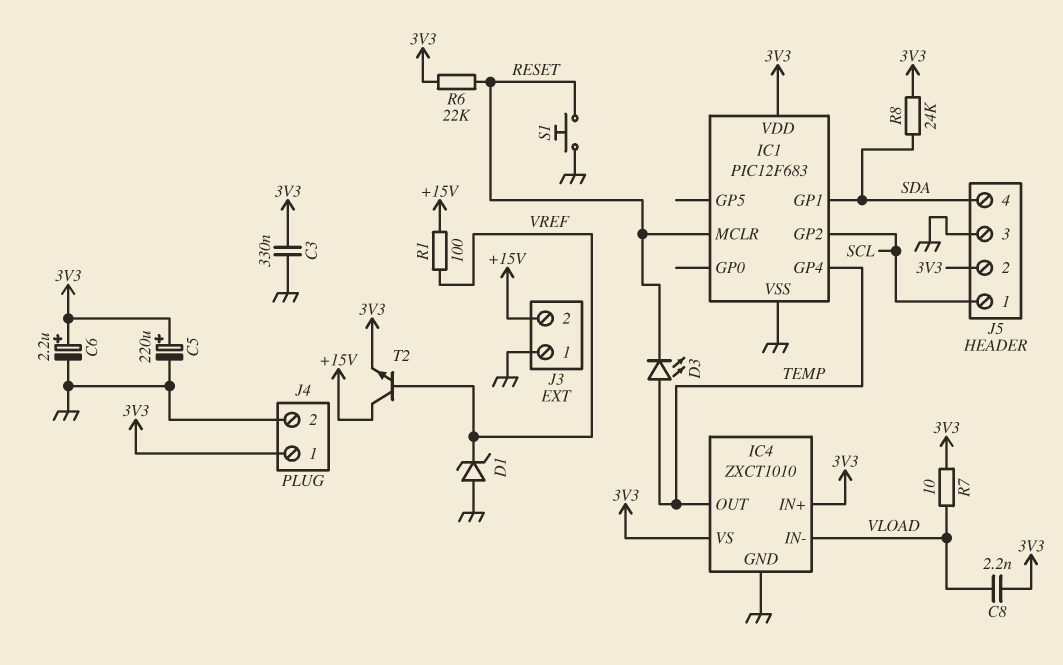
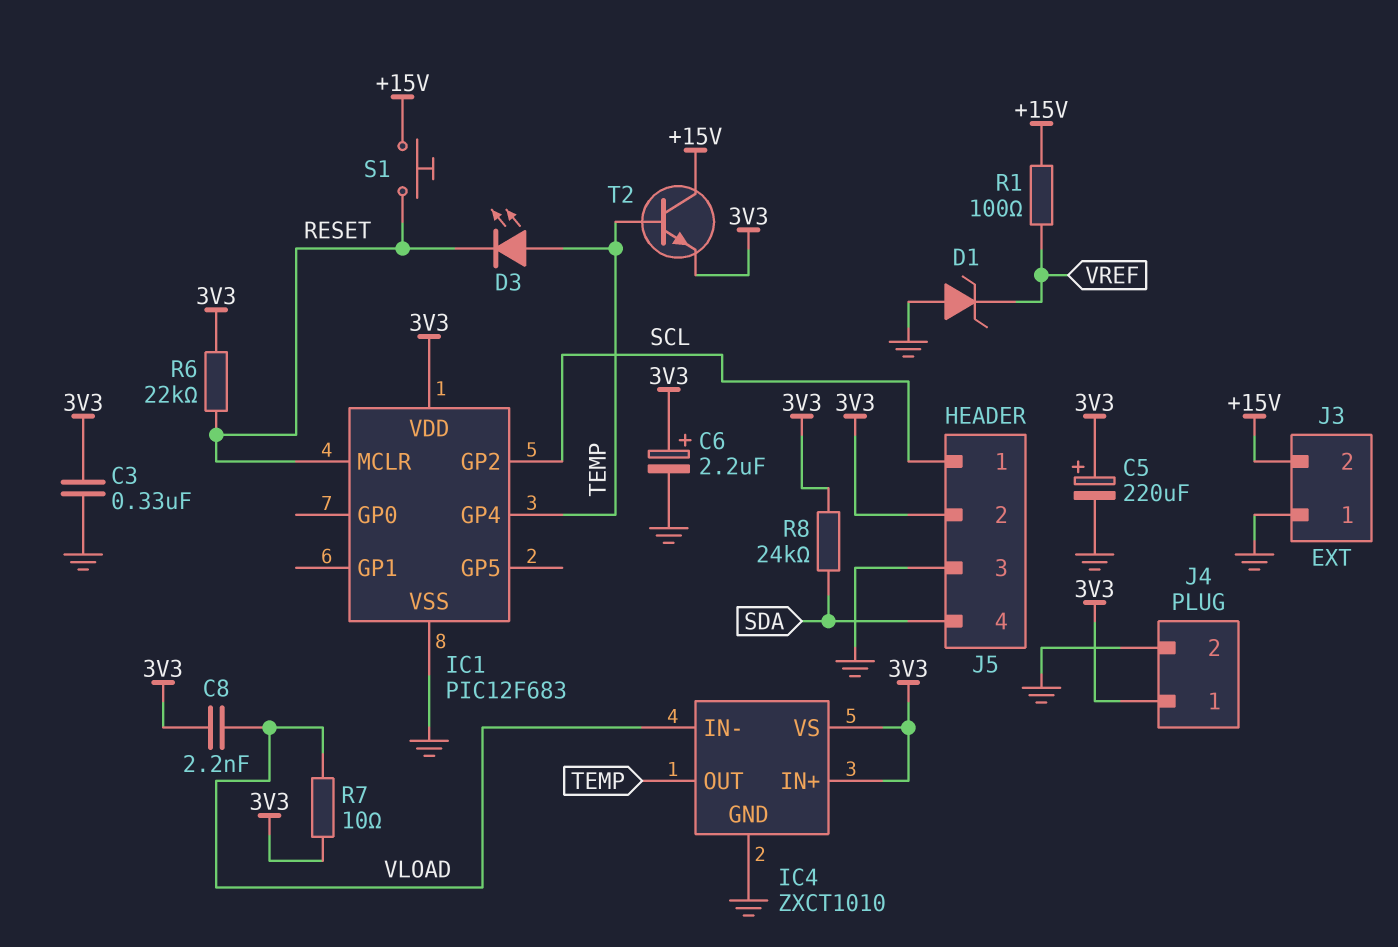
IC1 pin GP1: SDA -> none
S1: button (GND, RESET) -> button (+15V, RESET)
T2: NPN (B VREF, C +15V, E 3V3) -> NPN (B TEMP, C +15V, E 3V3)

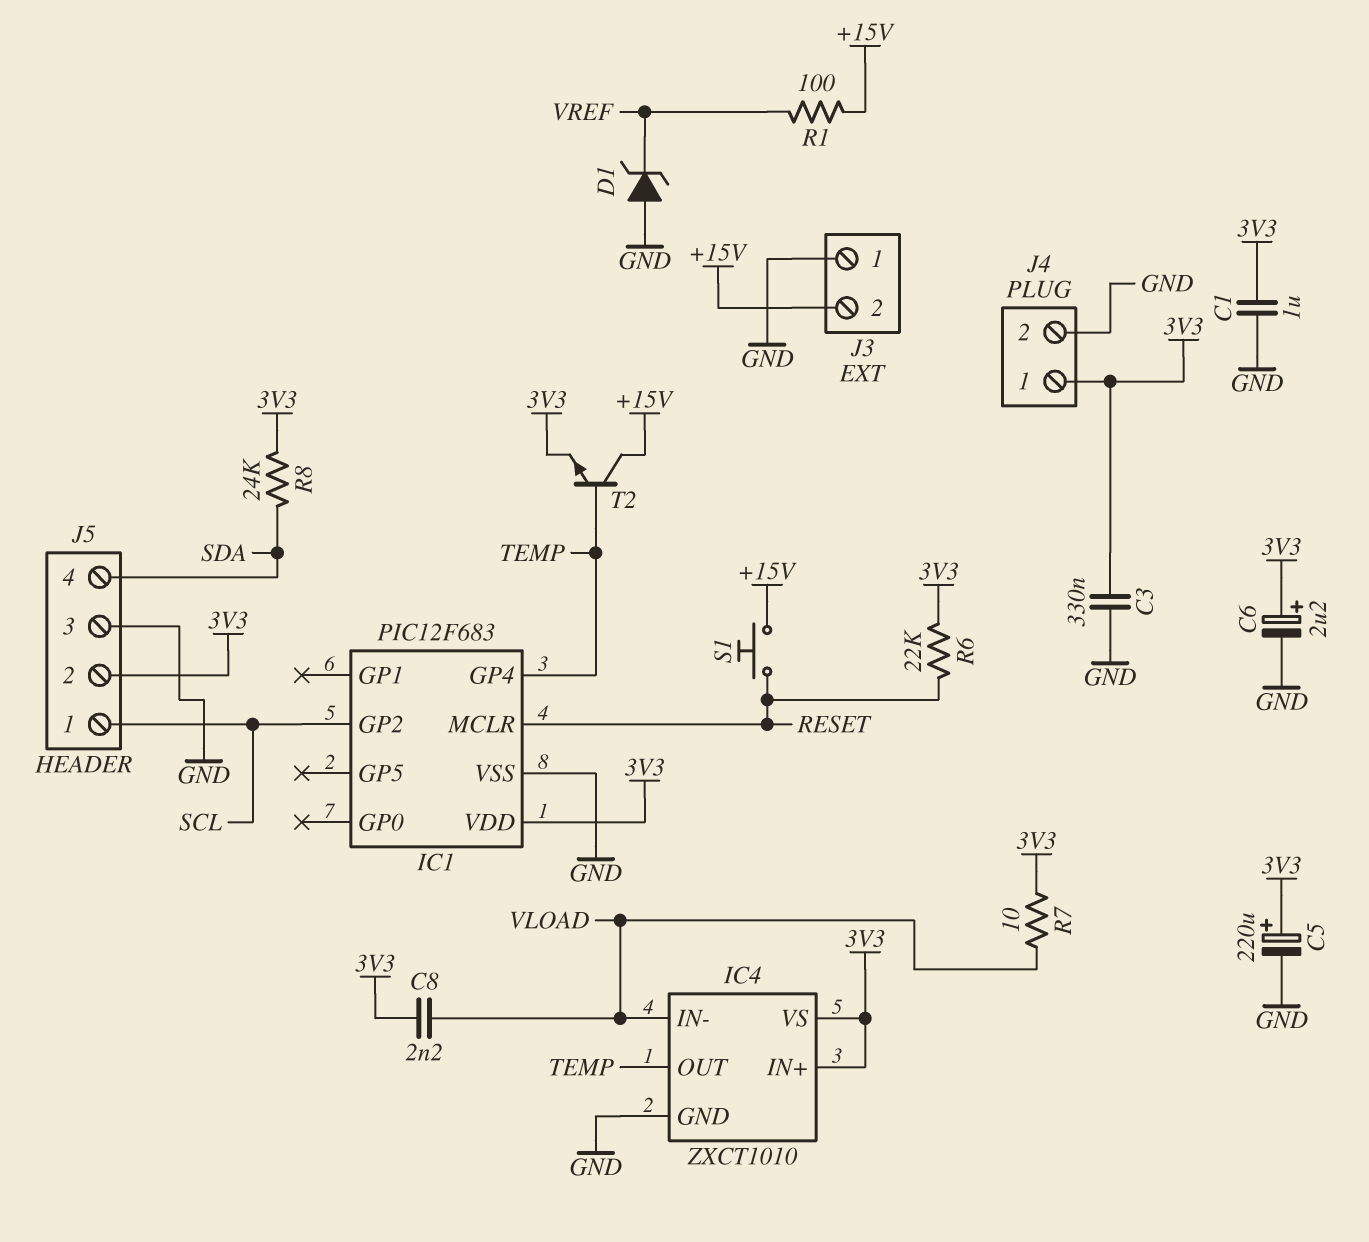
C1: none -> 1uF (3V3, GND)
D3: LED (A TEMP, K RESET) -> none

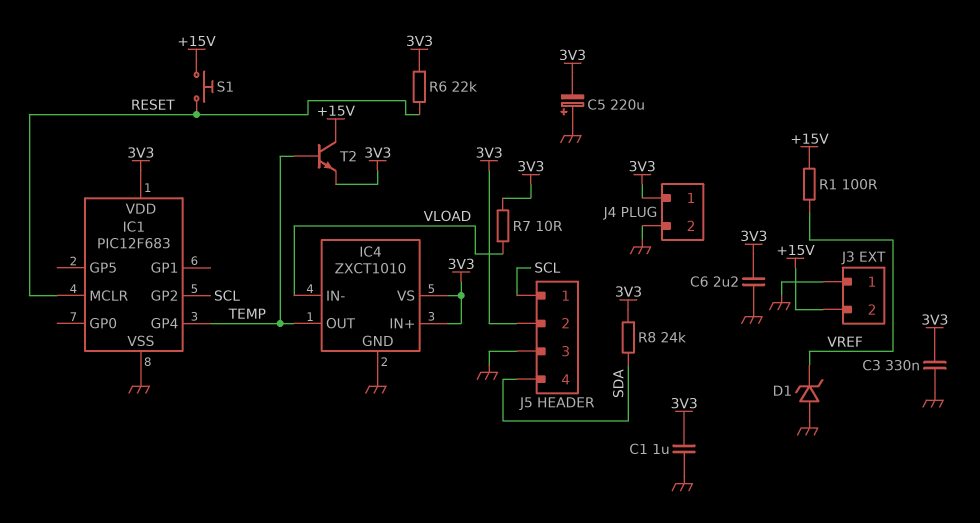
C5: 220uF (plus 3V3, minus GND) -> 220uF (plus GND, minus 3V3)
C6: 2.2uF (plus 3V3, minus GND) -> 2.2uF (3V3, GND)
C8: 2.2nF (3V3, VLOAD) -> none

